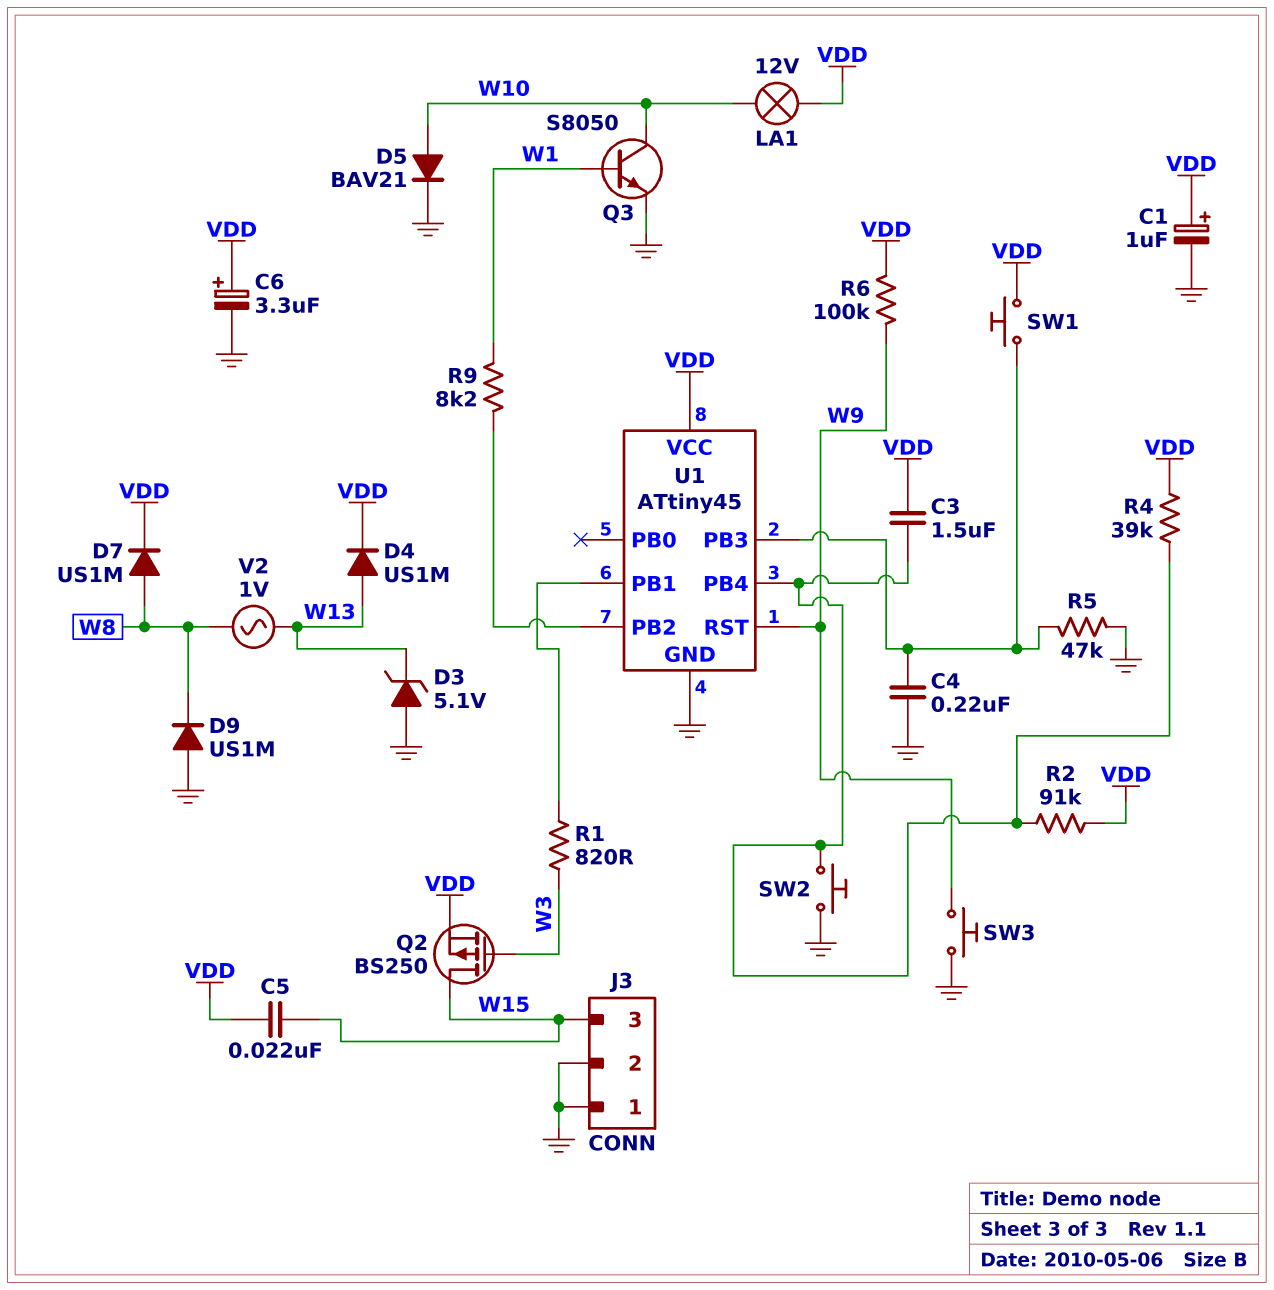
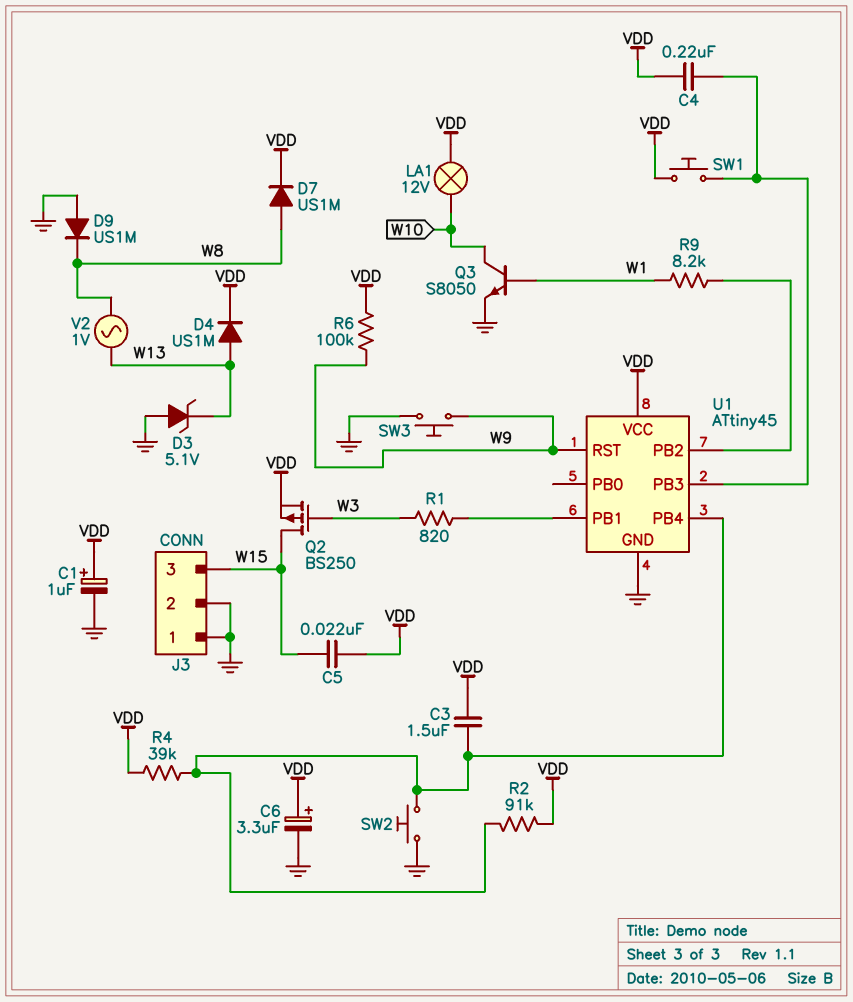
C4: 220nF (GND, U1/PB3) -> 220nF (U1/PB3, VDD)
D5: diode BAV21 (A W10, K GND) -> none
R5: 47k (GND, U1/PB3) -> none

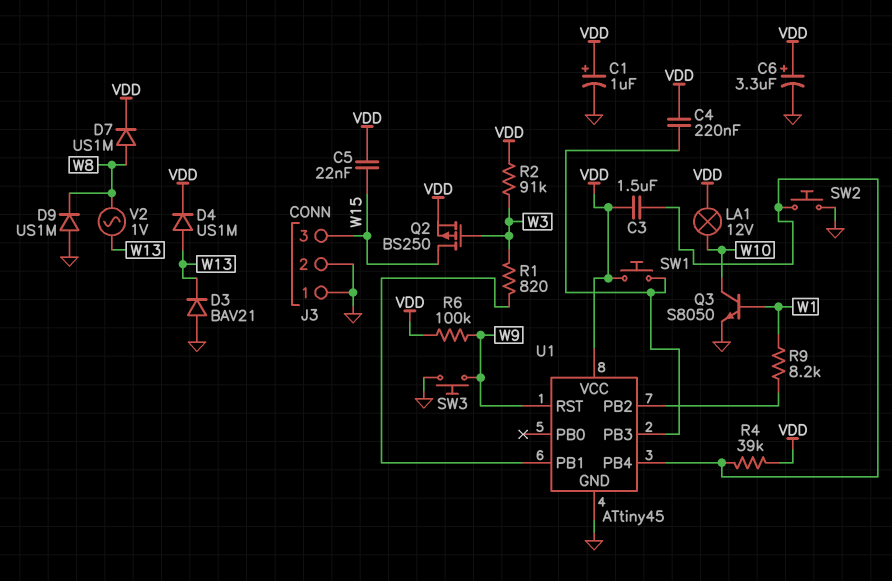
D3: zener 5.1V (A GND, K W13) -> diode BAV21 (A GND, K W13)
R2: 91k (U1/PB4, VDD) -> 91k (VDD, W3)

